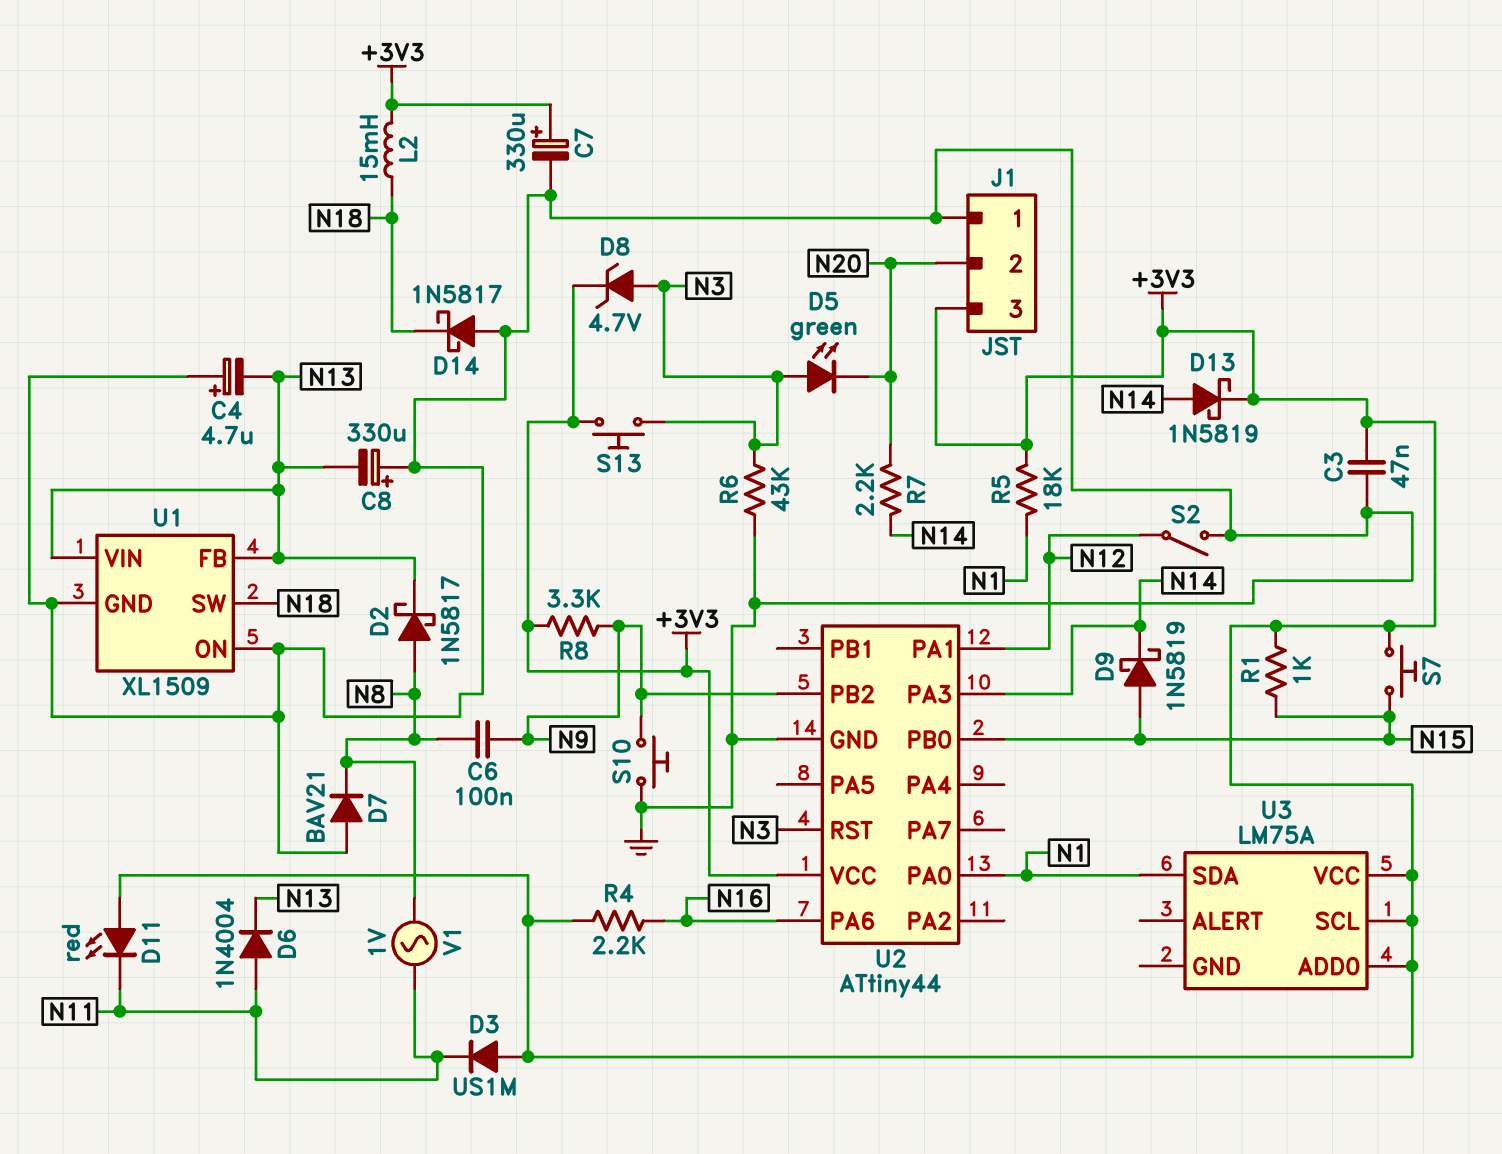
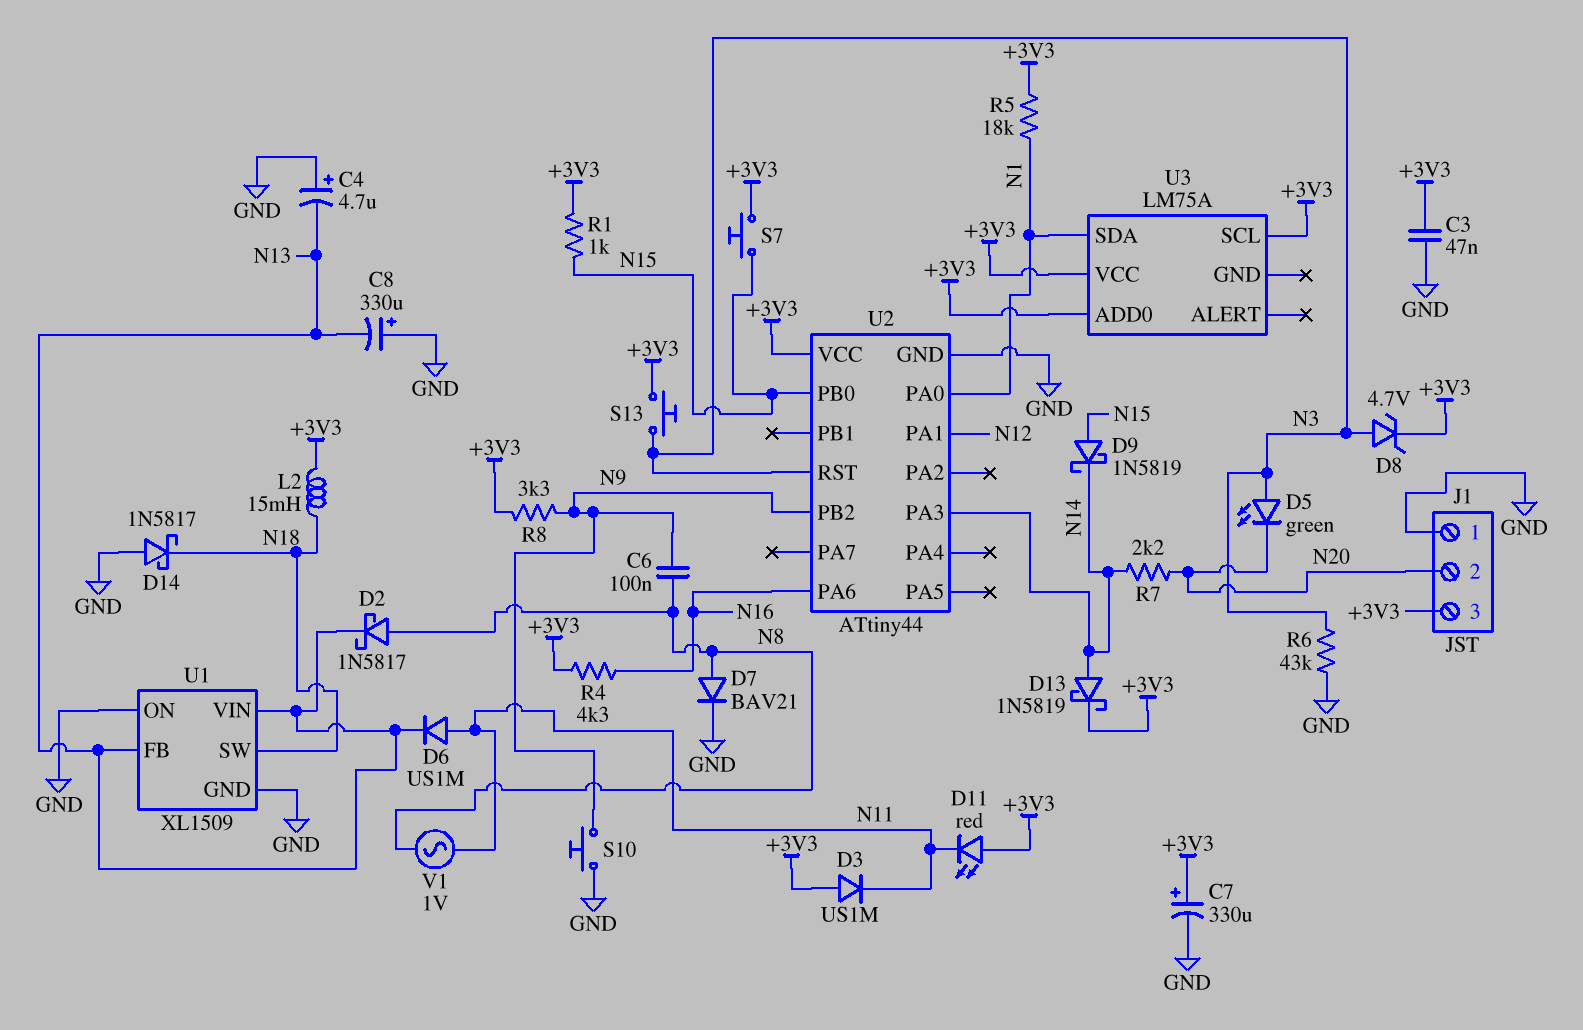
D6: diode 1N4004 (A N11, K N13) -> diode US1M (A N11, K N13)
D7: diode BAV21 (A GND, K N8) -> diode BAV21 (A N8, K GND)
R4: 2.2k (+3V3, N16) -> 4.3k (+3V3, N16)
S2: switch (GND, N12) -> none

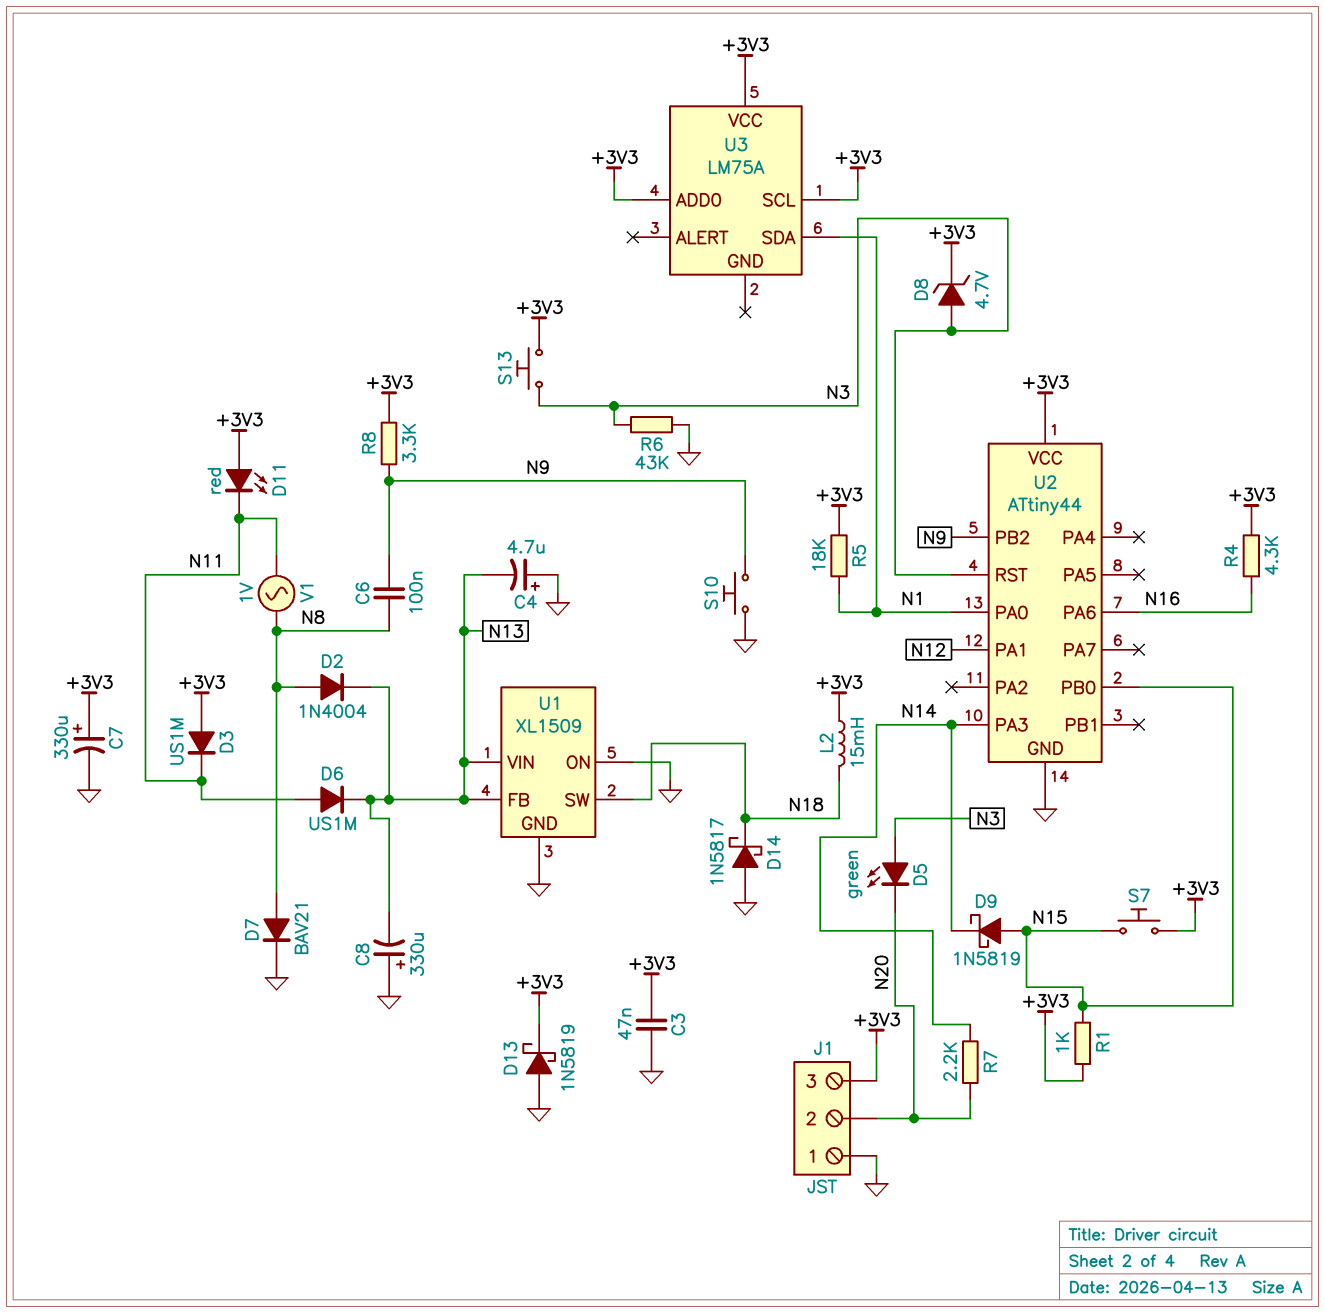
D2: schottky 1N5817 (A N8, K N13) -> diode 1N4004 (A N8, K N13)
D13: schottky 1N5819 (A N14, K +3V3) -> schottky 1N5819 (A GND, K +3V3)

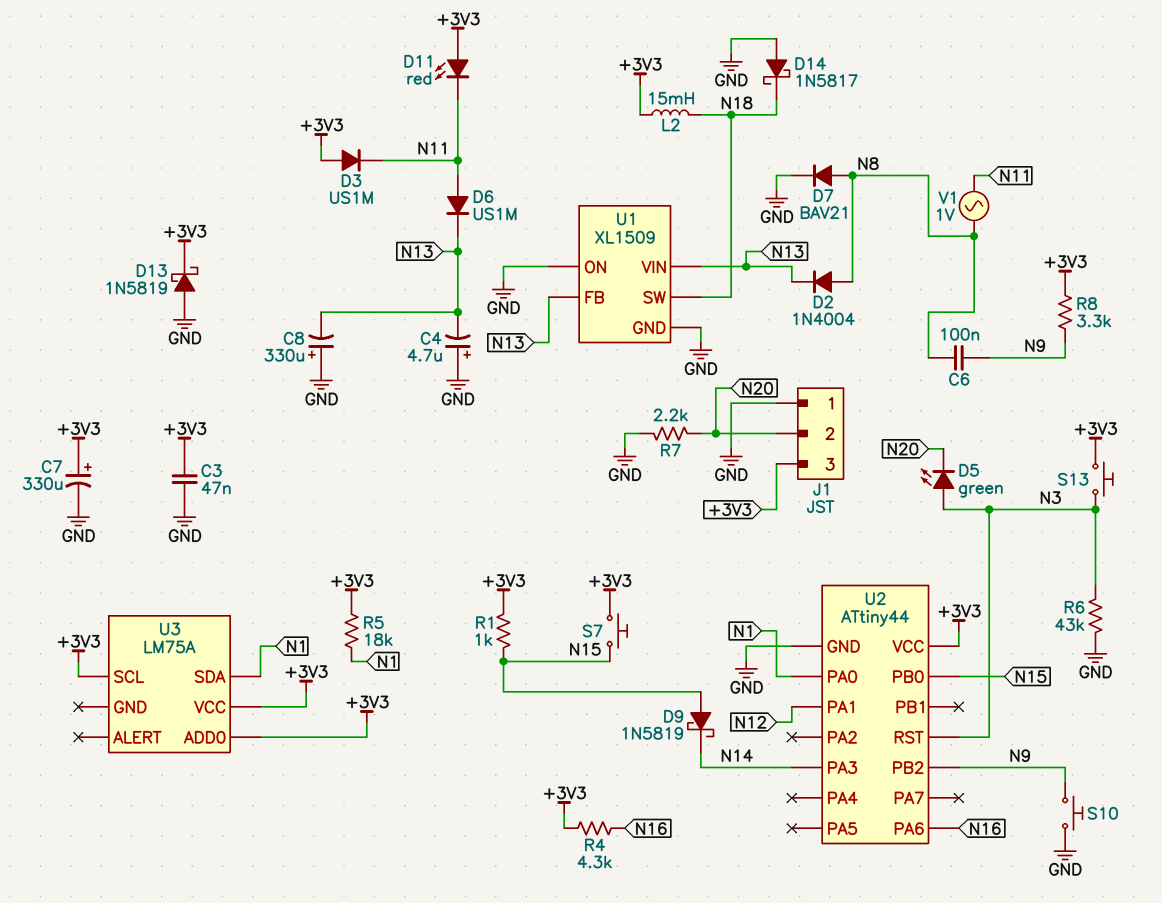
D8: zener 4.7V (A N3, K +3V3) -> none
R7: 2.2k (N14, N20) -> 2.2k (GND, N20)

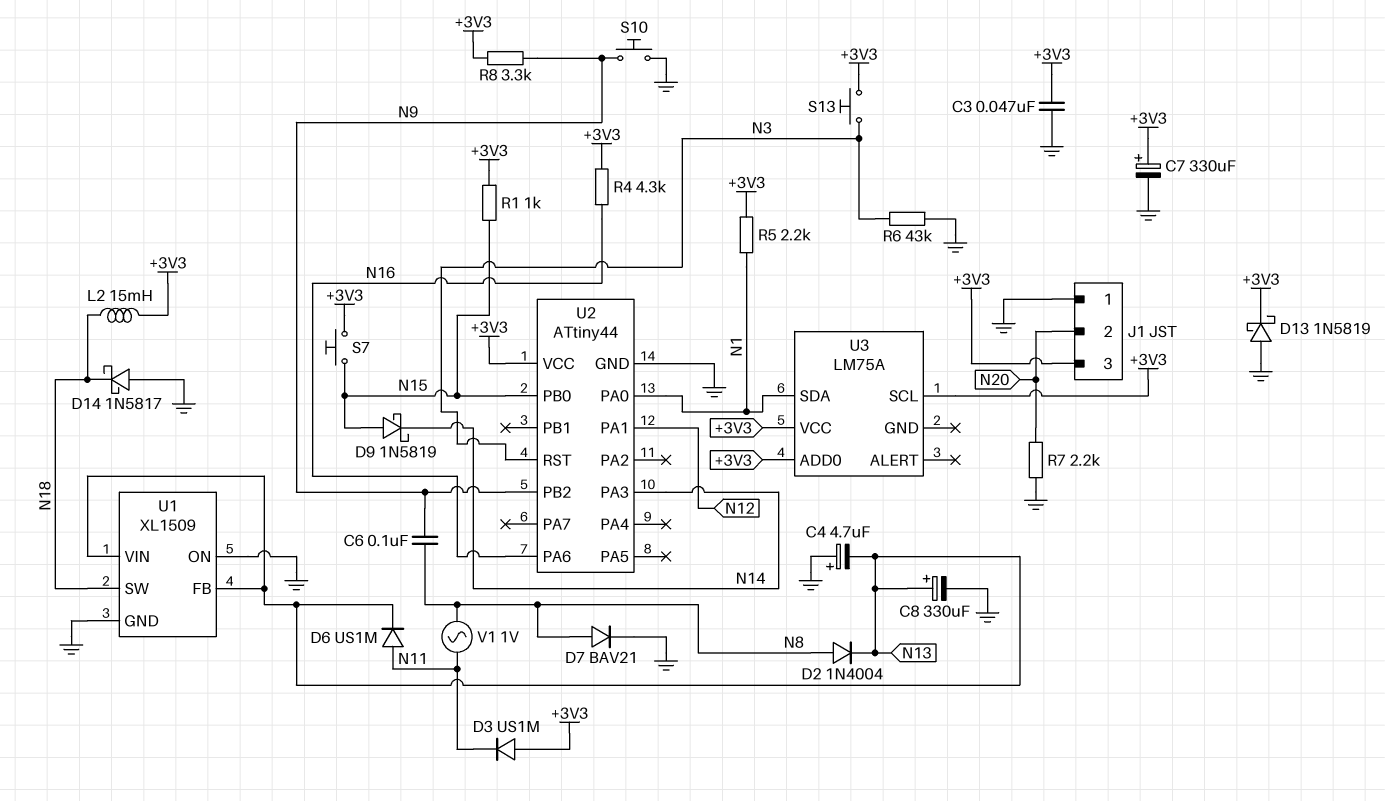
C8: 330uF (plus GND, minus N13) -> 330uF (plus N13, minus GND)
D5: LED green (A N3, K N20) -> none
D11: LED red (A +3V3, K N11) -> none
R5: 18k (+3V3, N1) -> 2.2k (+3V3, N1)

